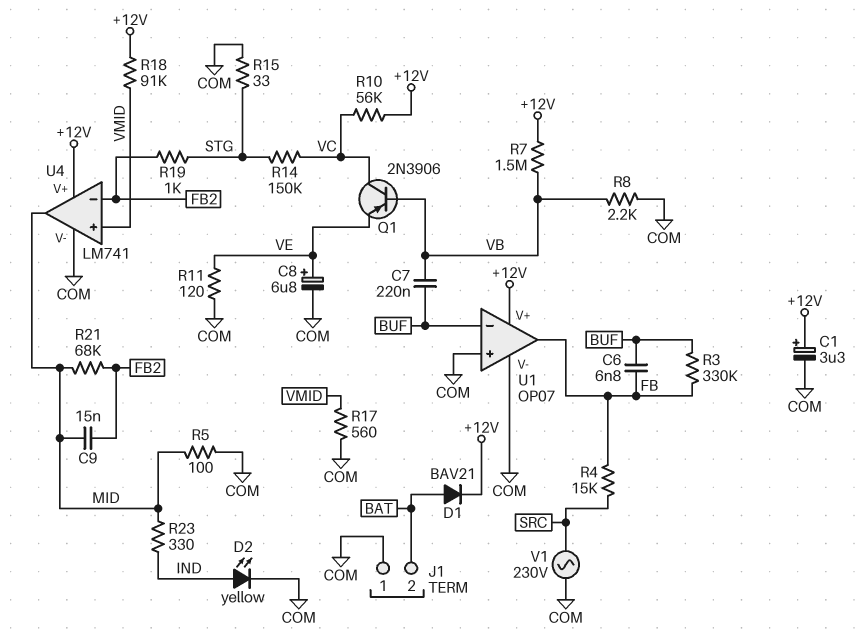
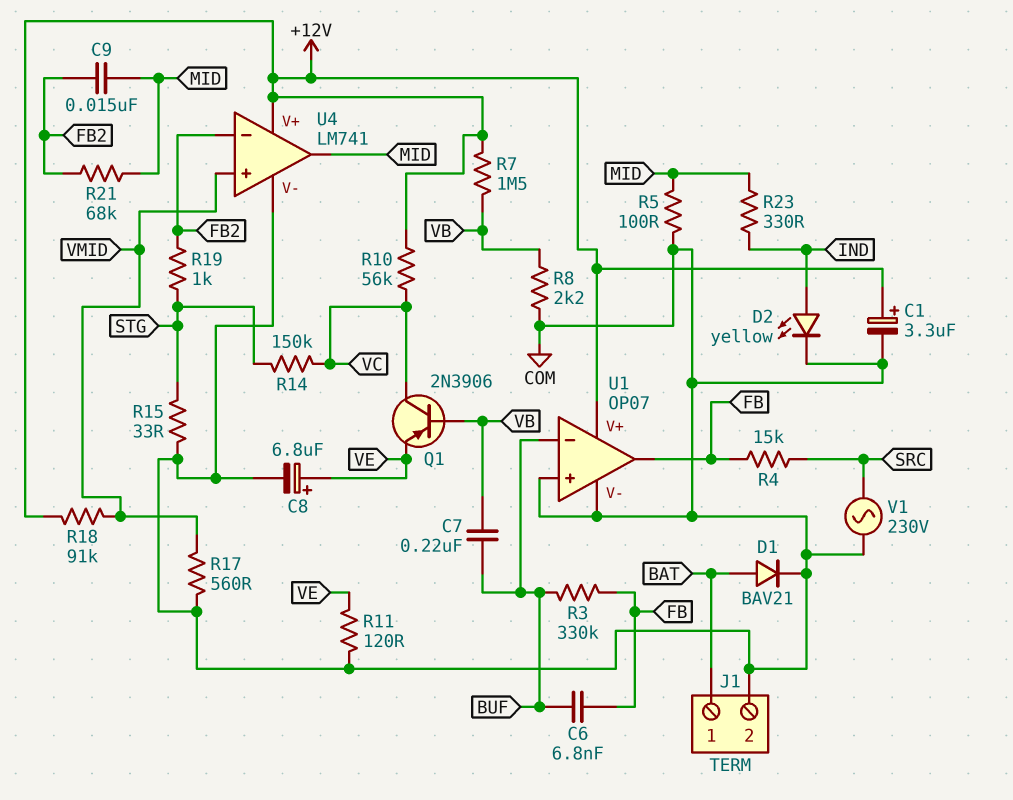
D1: diode BAV21 (A BAT, K +12V) -> diode BAV21 (A BAT, K COM)
J1 pin 1: COM -> BAT
J1 pin 2: BAT -> COM

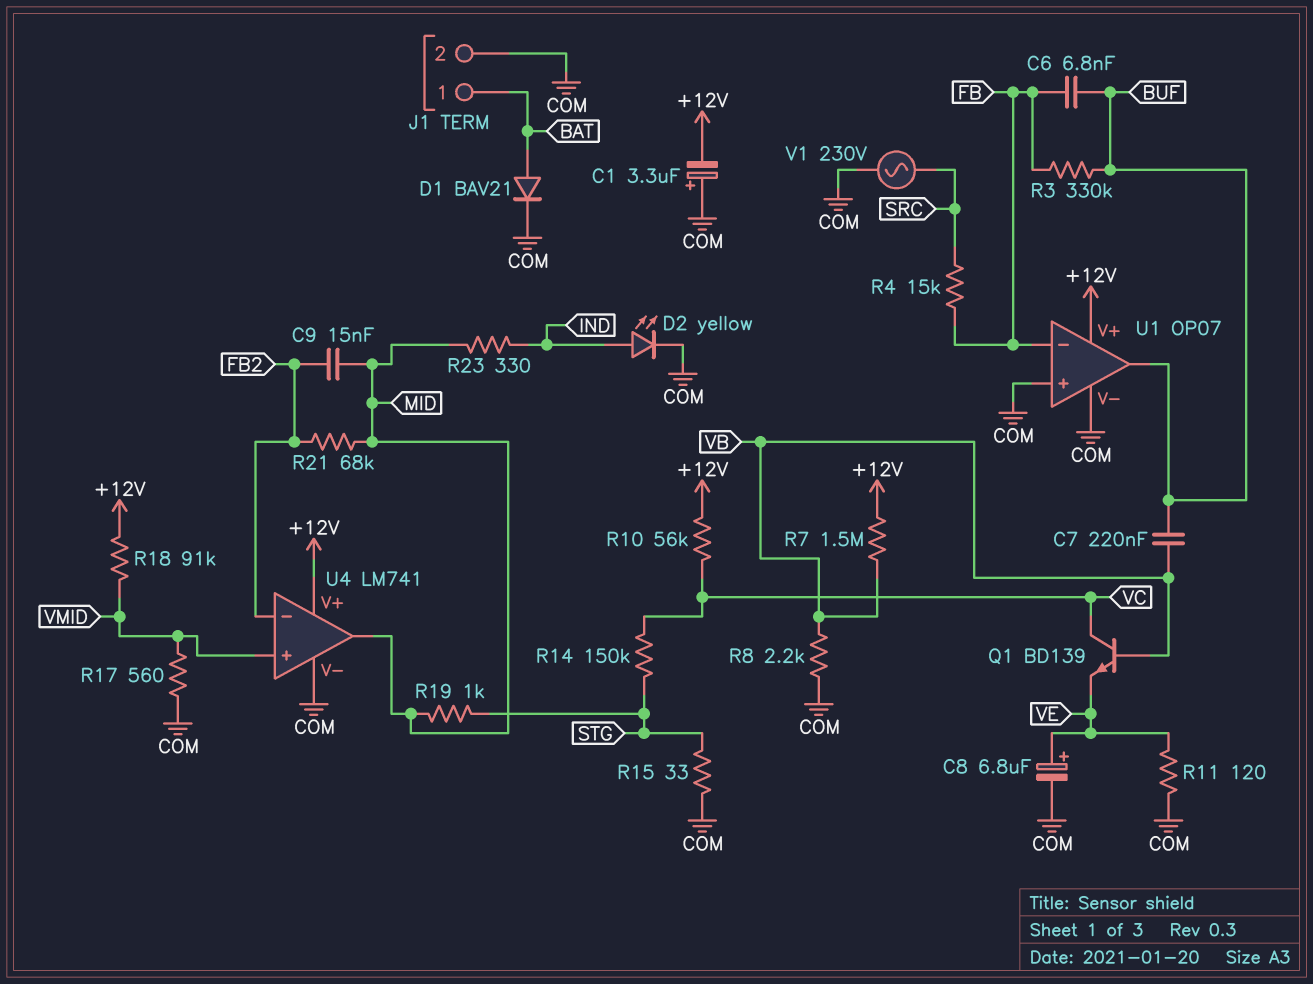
C1: 3.3uF (plus +12V, minus COM) -> 3.3uF (plus COM, minus +12V)
Q1: PNP 2N3906 (B VB, C VC, E VE) -> NPN BD139 (B VB, C VC, E VE)
R5: 100 (COM, MID) -> none
R19: 1k (FB2, STG) -> 1k (MID, STG)
U1 pin in-: BUF -> FB
U1 pin out: FB -> BUF

